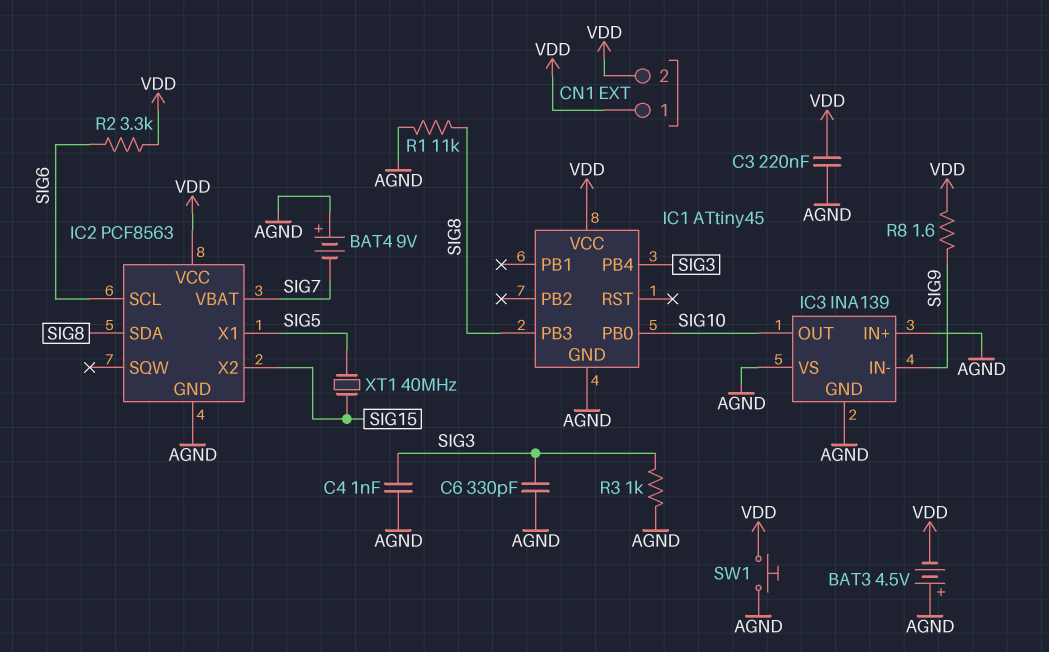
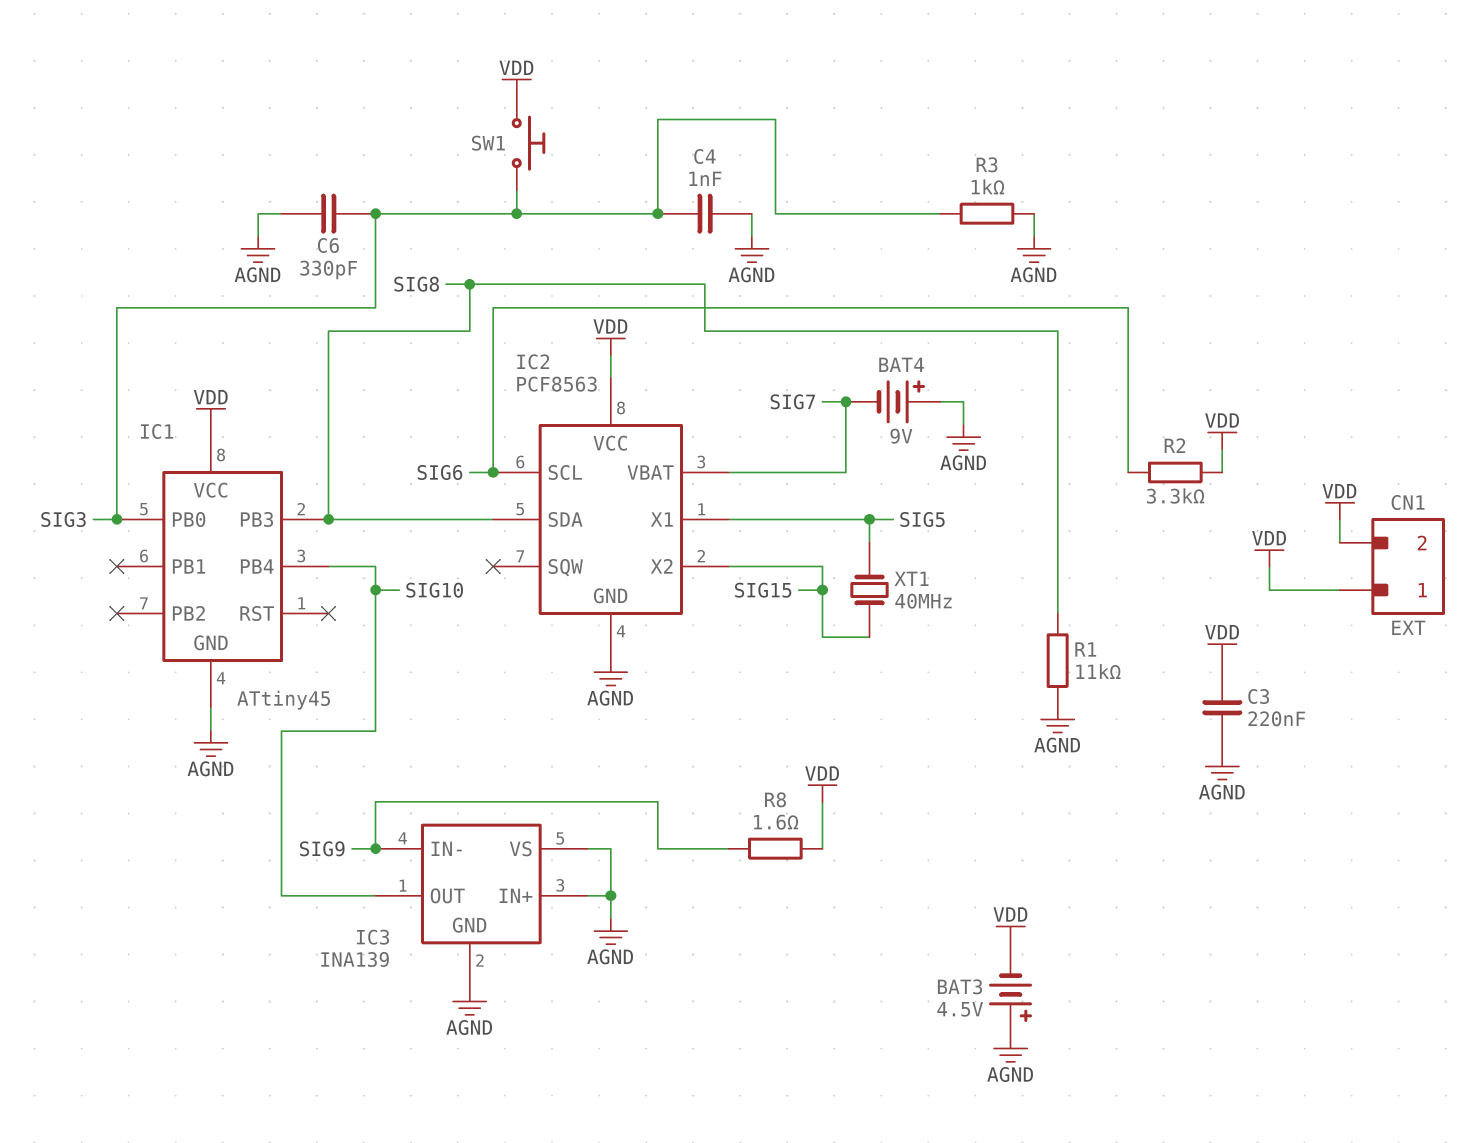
IC1 pin PB0: SIG10 -> SIG3
IC1 pin PB4: SIG3 -> SIG10
SW1: button (AGND, VDD) -> button (SIG3, VDD)

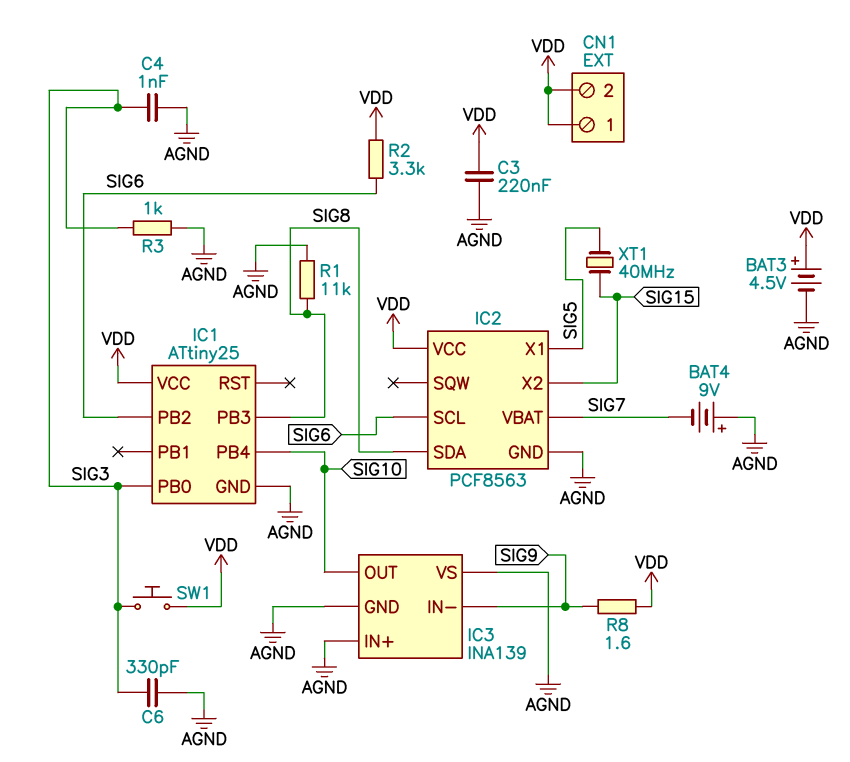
BAT3: 4.5V (plus AGND, minus VDD) -> 4.5V (plus VDD, minus AGND)
IC1: ATtiny45 -> ATtiny25
IC1 pin PB2: none -> SIG6

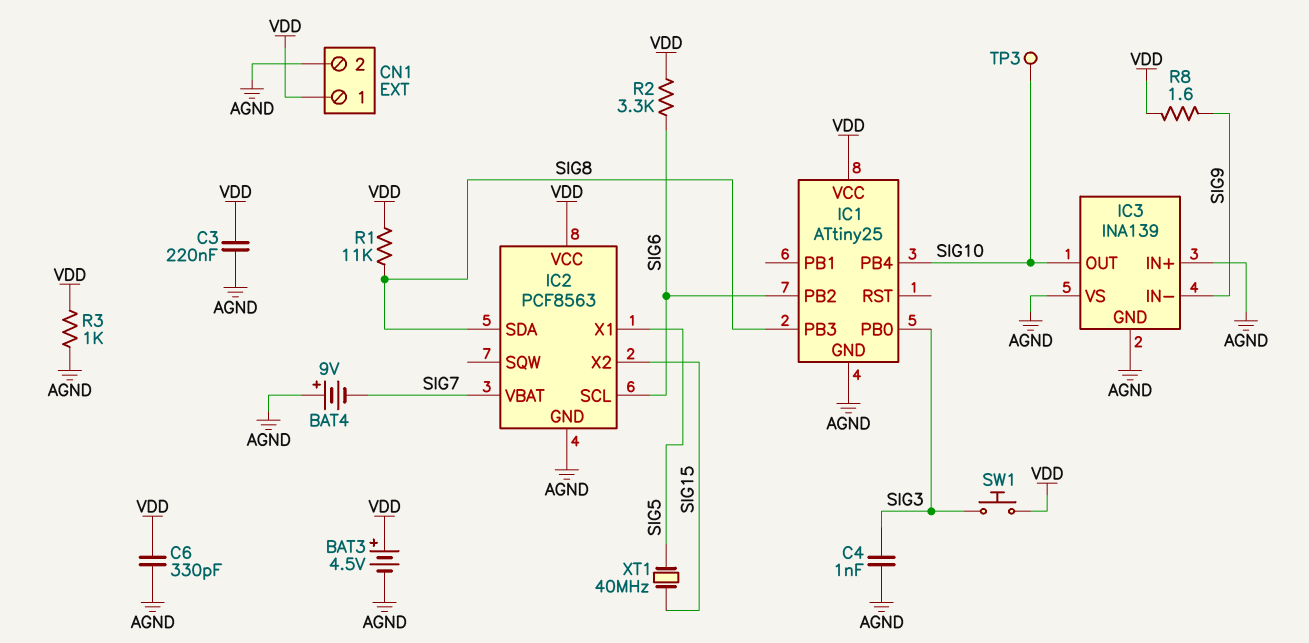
C6: 330pF (AGND, SIG3) -> 330pF (AGND, VDD)
CN1 pin 2: VDD -> AGND
R1: 11k (AGND, SIG8) -> 11k (SIG8, VDD)
R3: 1k (AGND, SIG3) -> 1k (AGND, VDD)
TP3: none -> test point (SIG10)

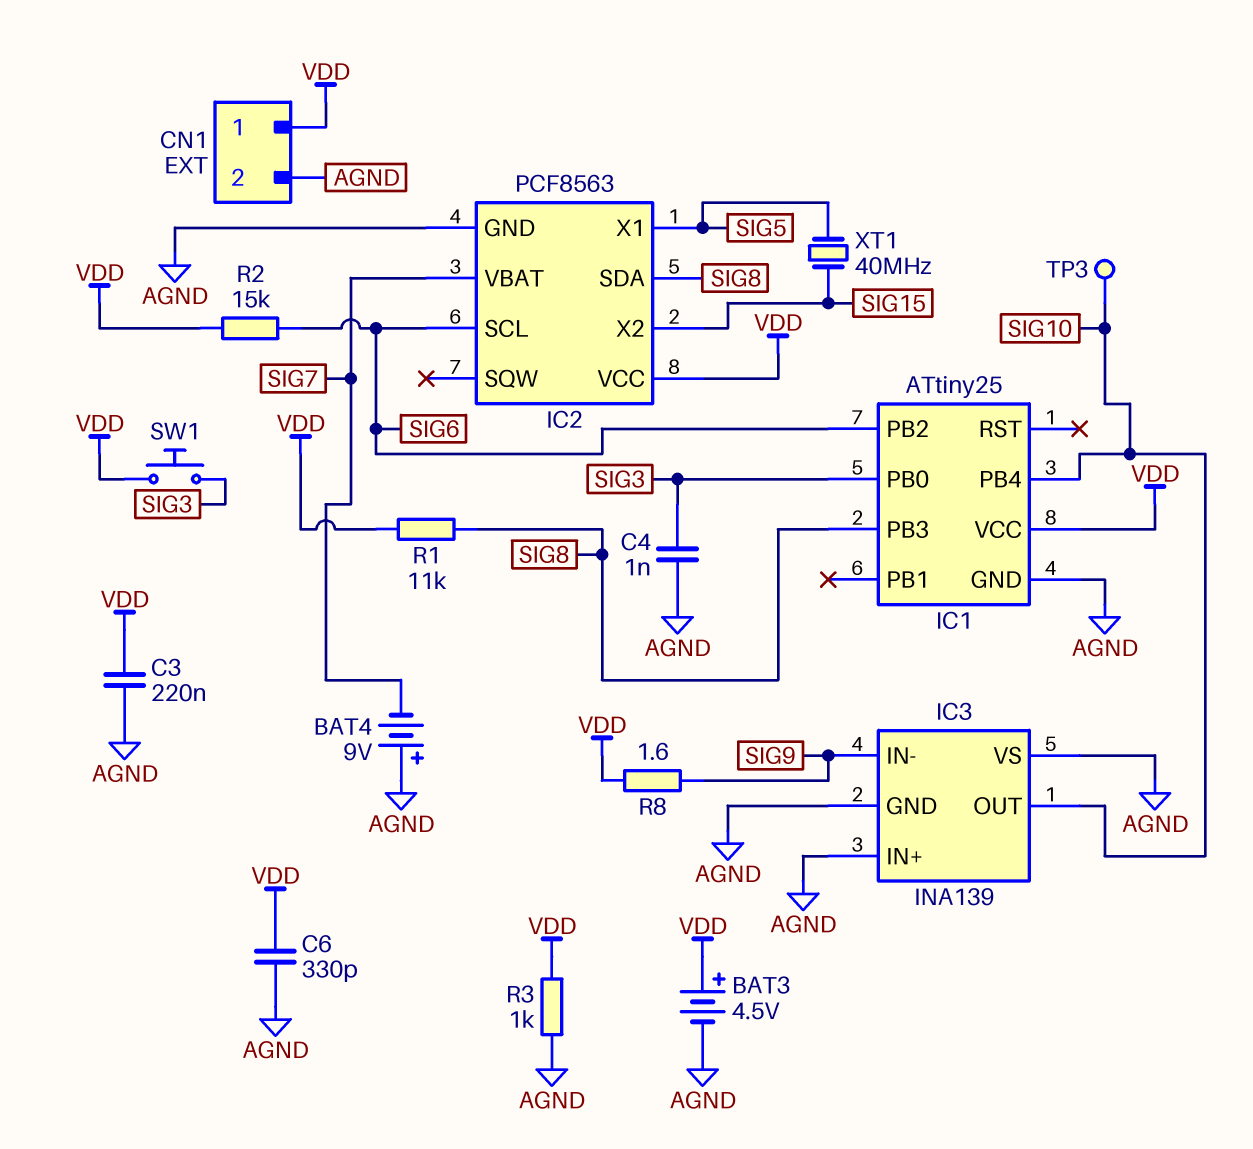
R2: 3.3k (SIG6, VDD) -> 15k (SIG6, VDD)

